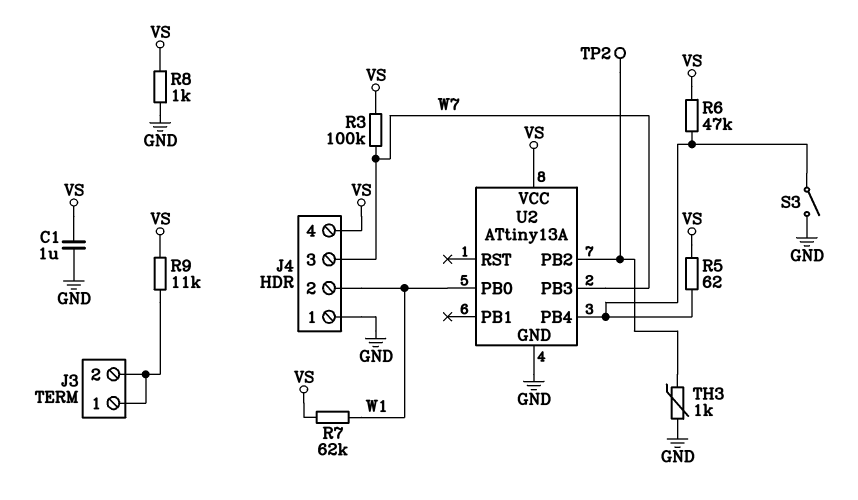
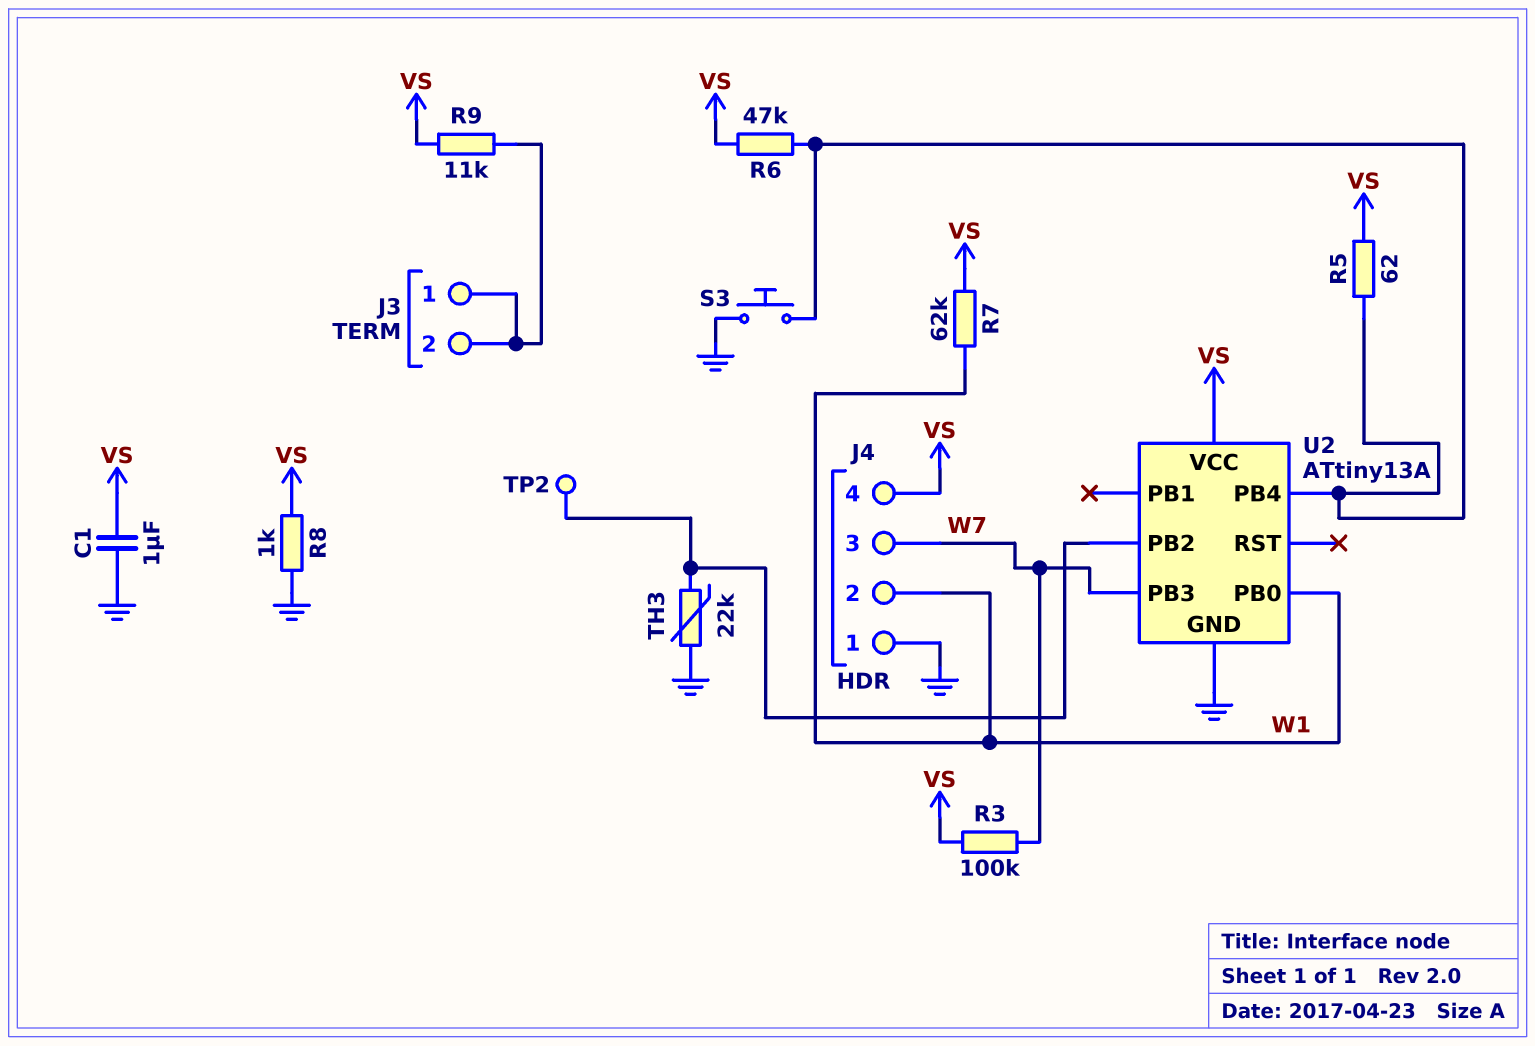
S3: switch (GND, U2/PB4) -> button (GND, U2/PB4)
TH3: 1k (GND, U2/PB2) -> 22k (GND, U2/PB2)

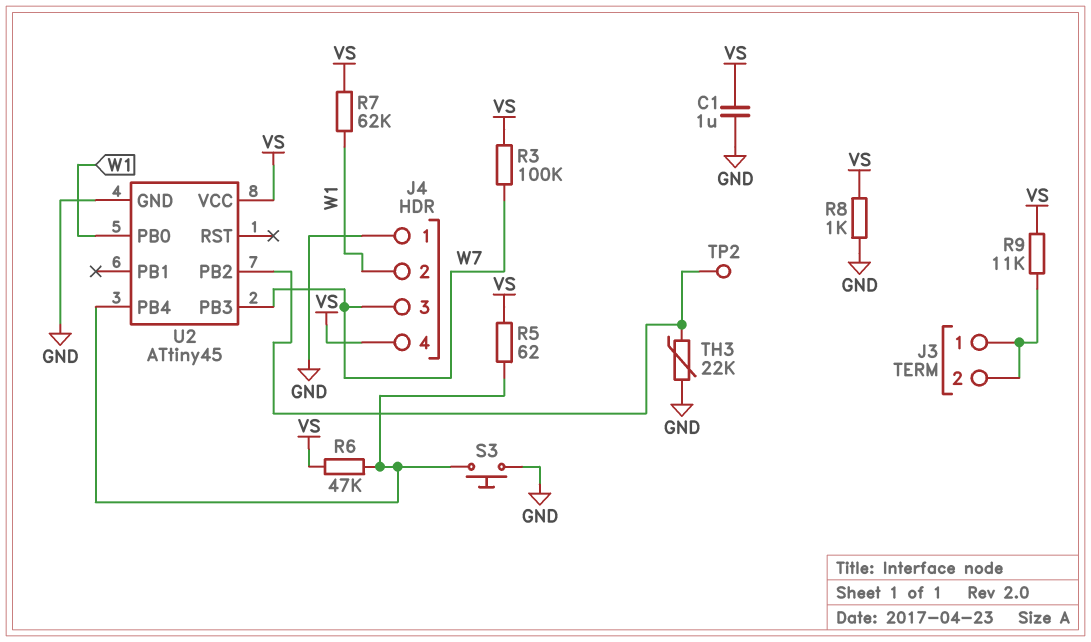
U2: ATtiny13A -> ATtiny45

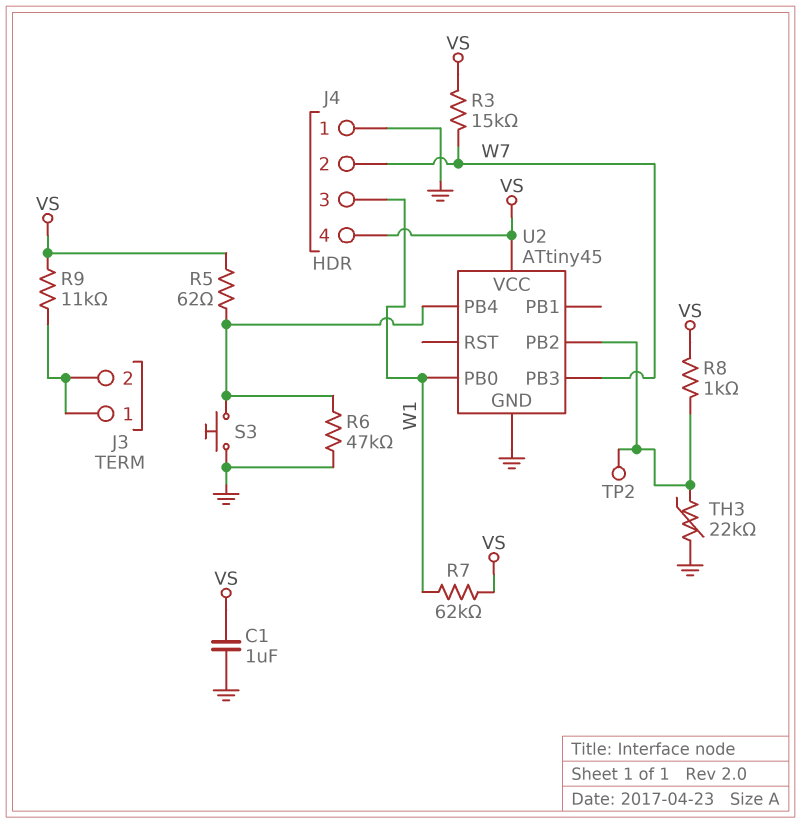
J4 pin 2: W1 -> W7
J4 pin 3: W7 -> W1
R3: 100k (VS, W7) -> 15k (VS, W7)
R6: 47k (U2/PB4, VS) -> 47k (GND, U2/PB4)
R8: 1k (GND, VS) -> 1k (U2/PB2, VS)

